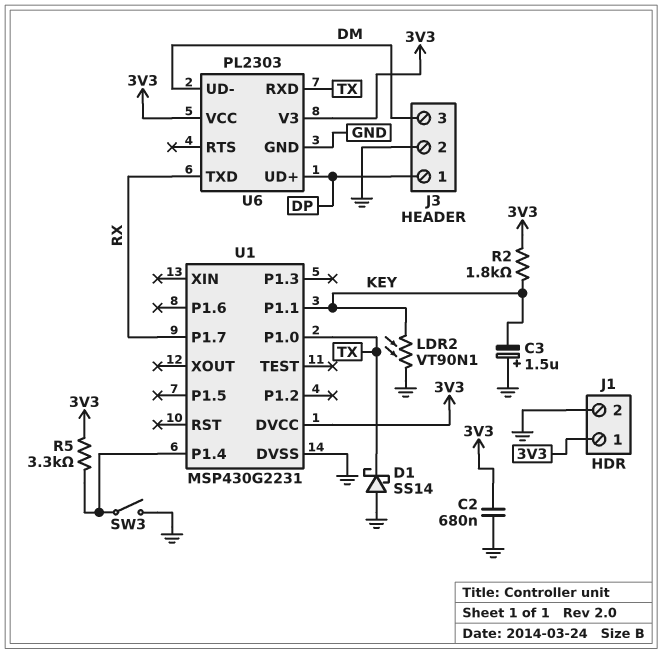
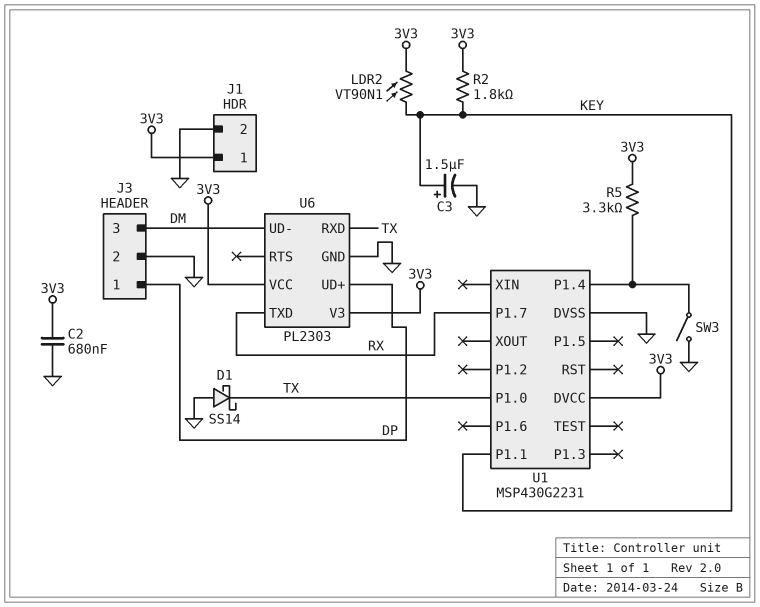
C3: 1.5uF (plus GND, minus KEY) -> 1.5uF (plus KEY, minus GND)
LDR2: VT90N1 (GND, KEY) -> VT90N1 (3V3, KEY)

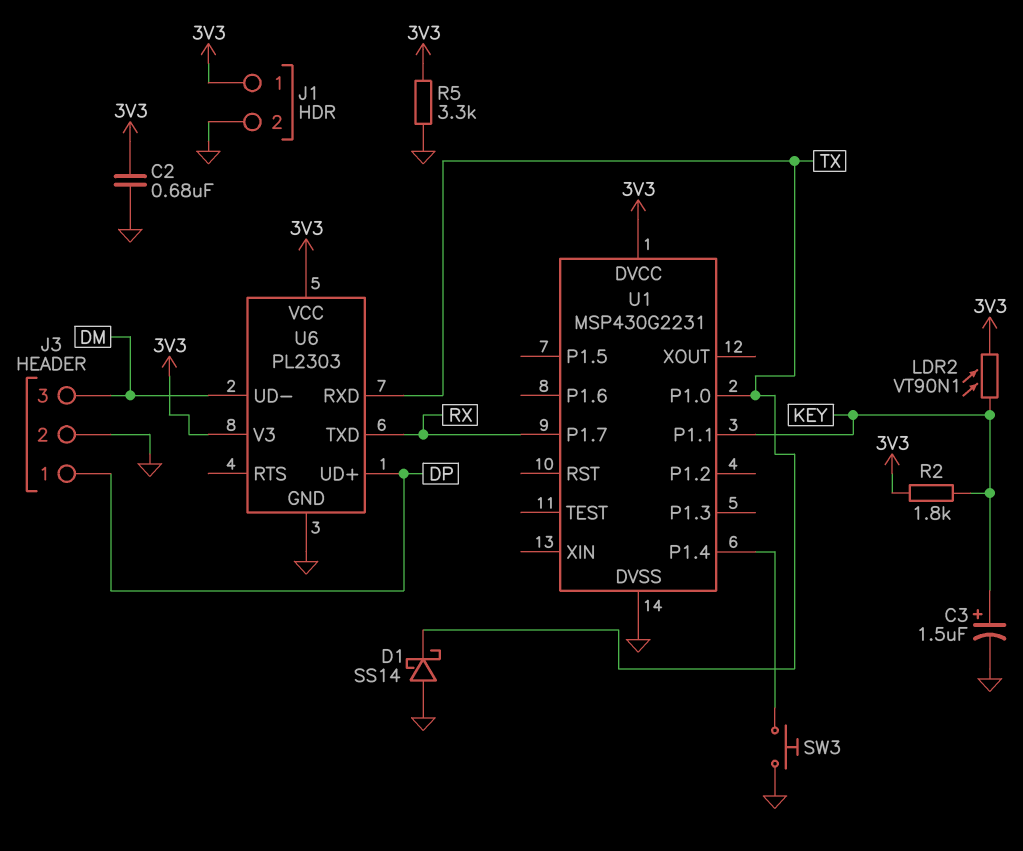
R5: 3.3k (3V3, U1/P1.4) -> 3.3k (3V3, GND)
SW3: switch (GND, U1/P1.4) -> button (GND, U1/P1.4)

